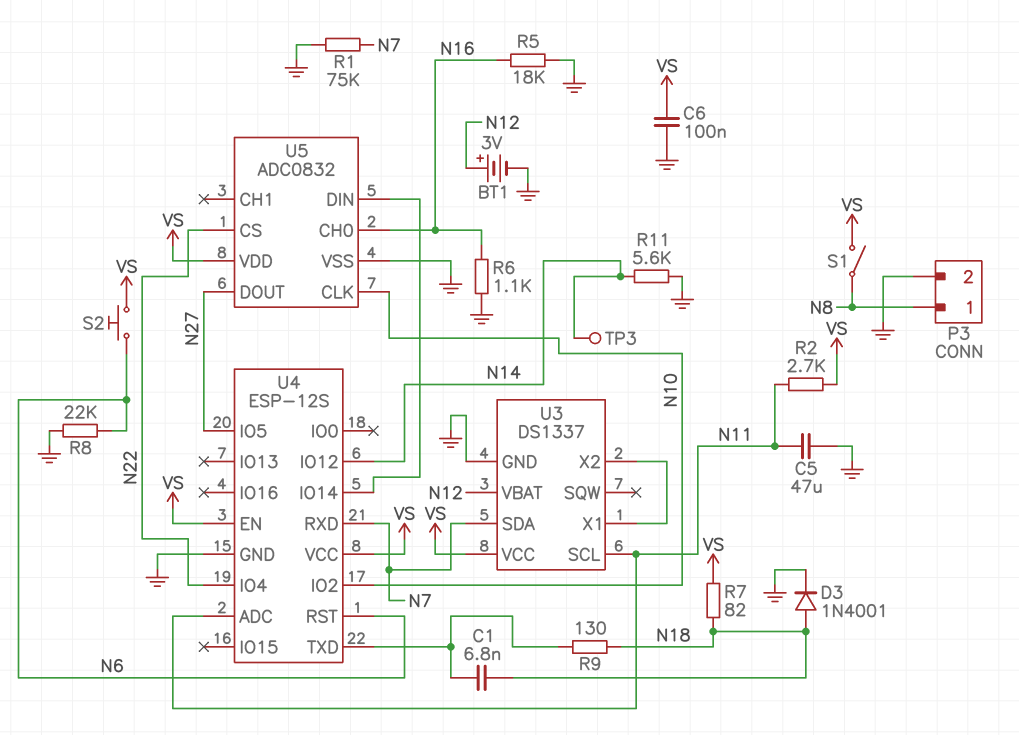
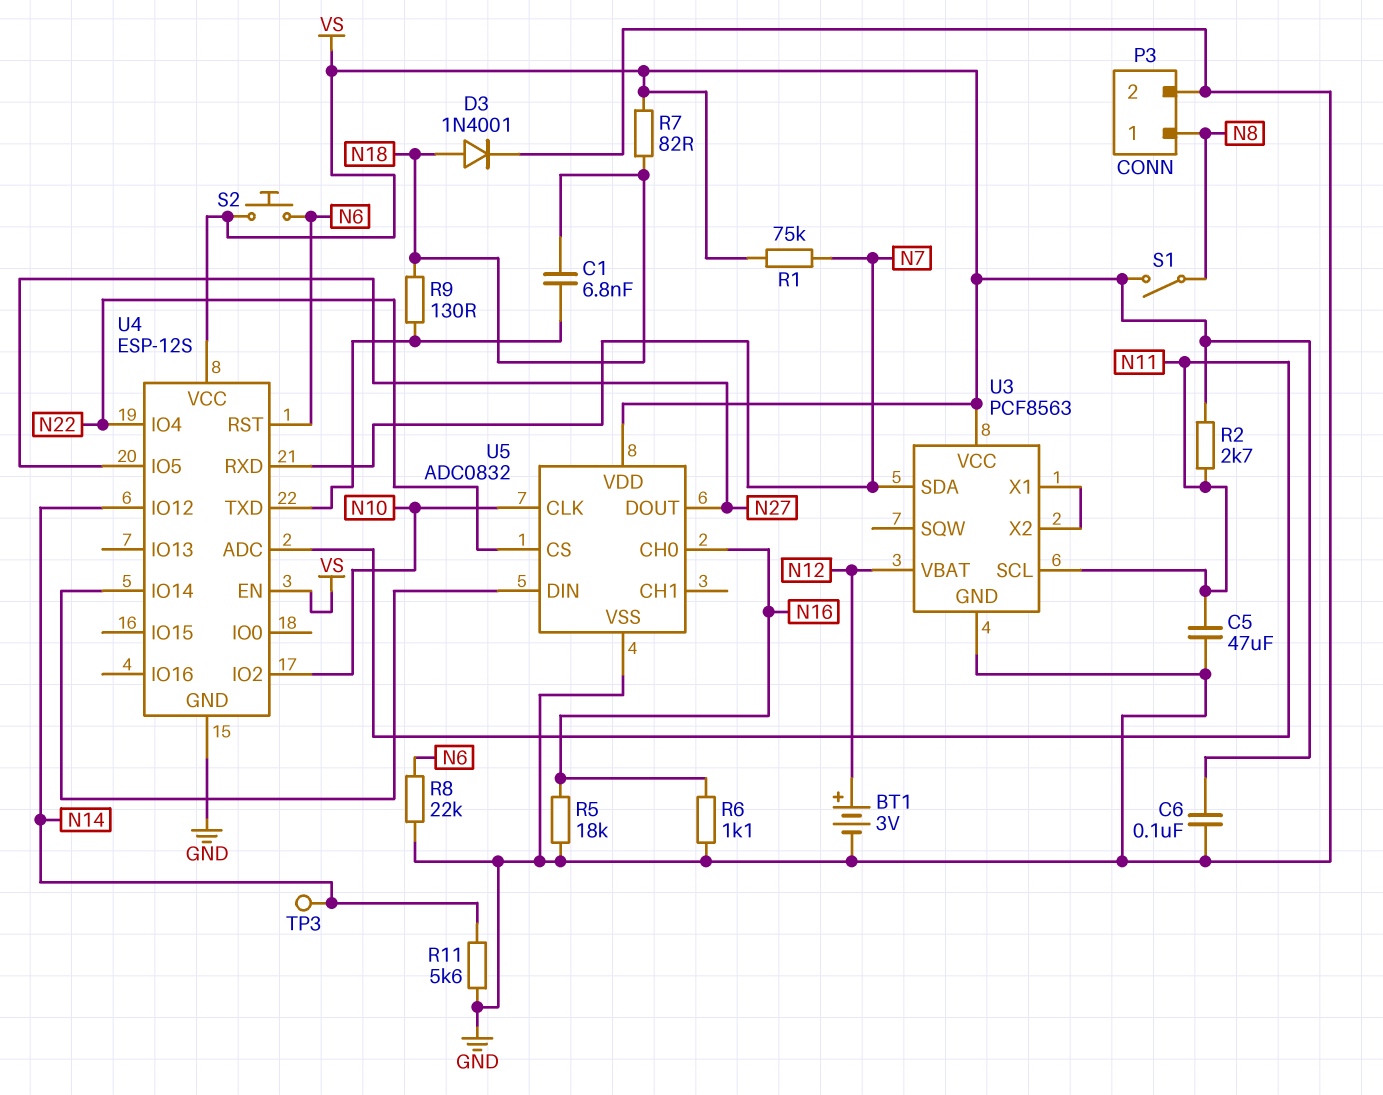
R1: 75k (GND, N7) -> 75k (N7, VS)
U3: DS1337 -> PCF8563

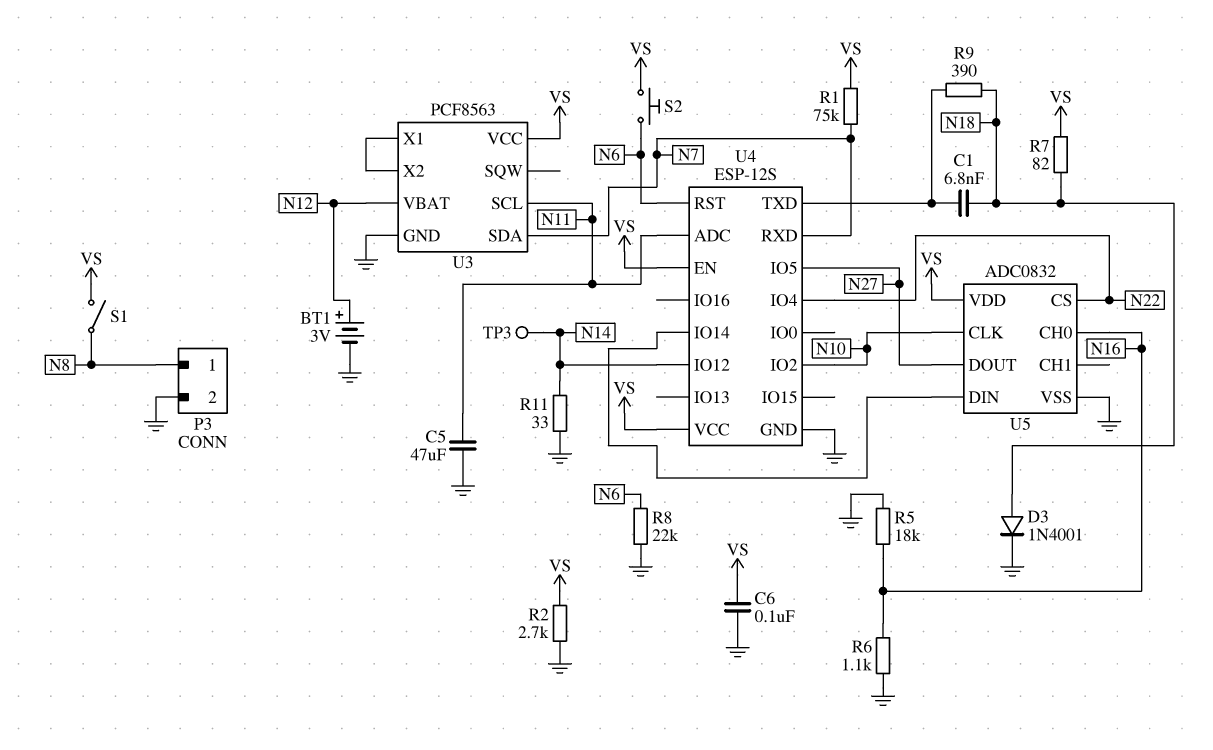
R2: 2.7k (N11, VS) -> 2.7k (GND, VS)
R9: 130 (N18, U4/TXD) -> 390 (N18, U4/TXD)
R11: 5.6k (GND, N14) -> 33 (GND, N14)

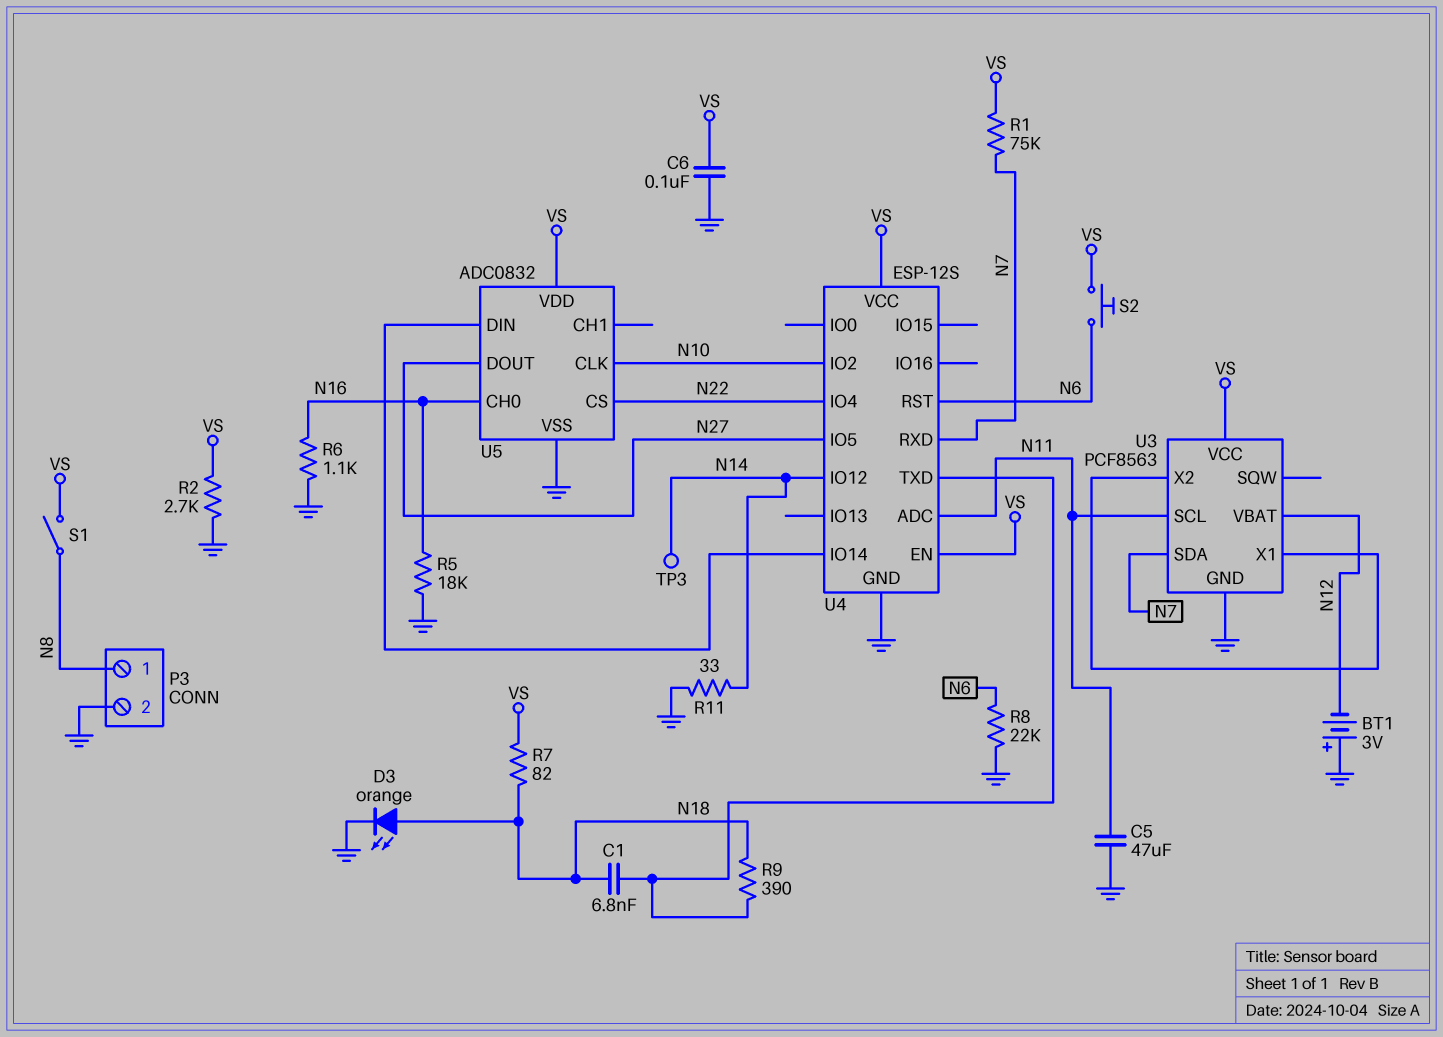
BT1: 3V (plus N12, minus GND) -> 3V (plus GND, minus N12)
D3: diode 1N4001 (A N18, K GND) -> LED orange (A N18, K GND)

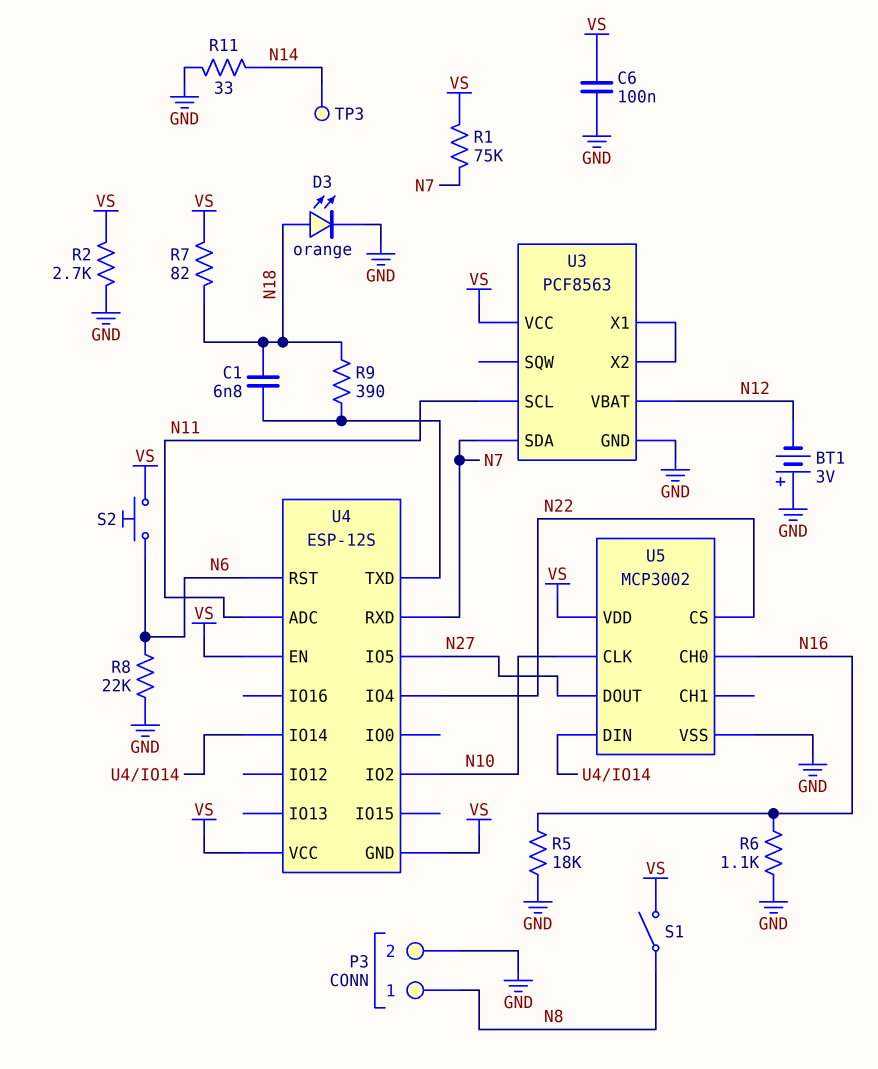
C5: 47uF (GND, N11) -> none
U4 pin GND: GND -> VS
U4 pin IO12: N14 -> none
U5: ADC0832 -> MCP3002

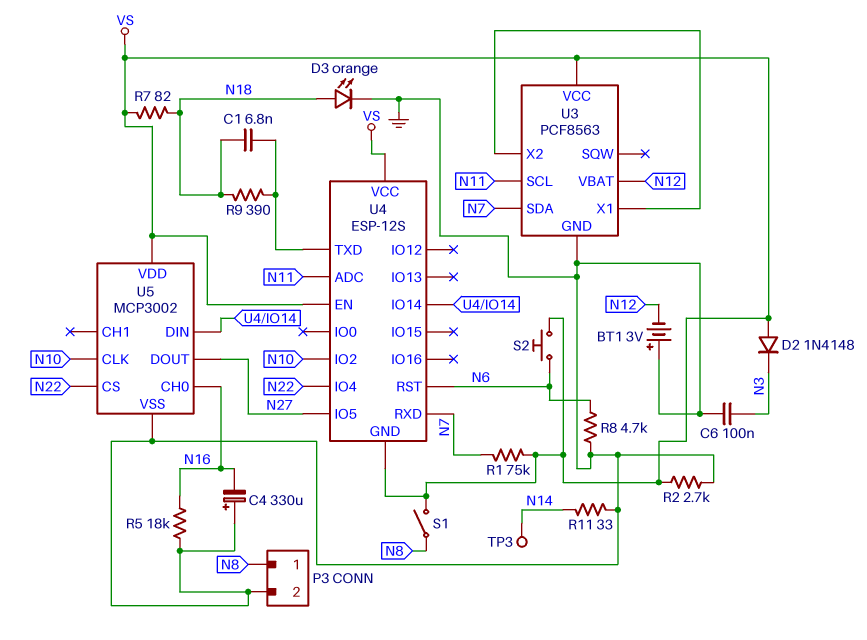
C4: none -> 330uF (plus GND, minus N16)
C6: 100nF (GND, VS) -> 100nF (GND, N3)
D2: none -> diode 1N4148 (A VS, K N3)
R6: 1.1k (GND, N16) -> none
R8: 22k (GND, N6) -> 4.7k (GND, N6)

